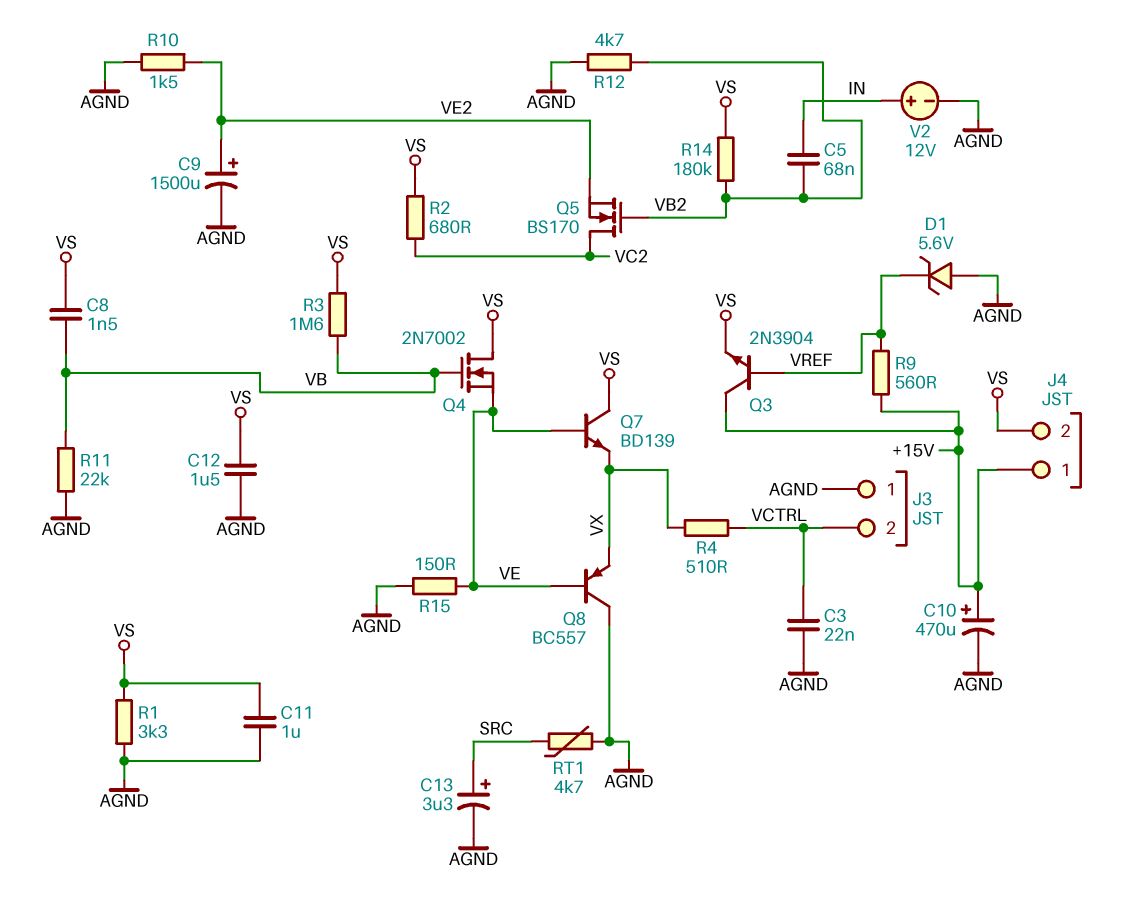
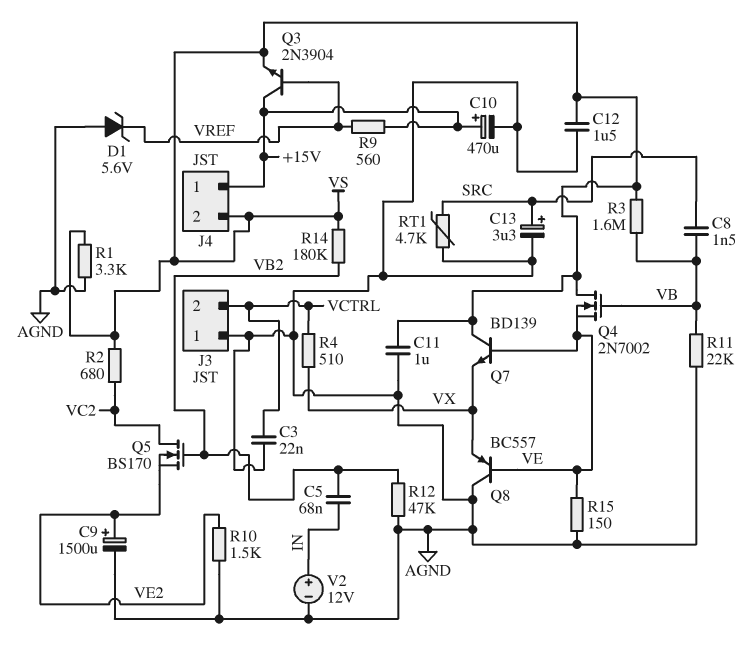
C8: 1.5nF (VB, VS) -> 1.5nF (SRC, VB)
R12: 4.7k (AGND, VB2) -> 47k (AGND, VB2)

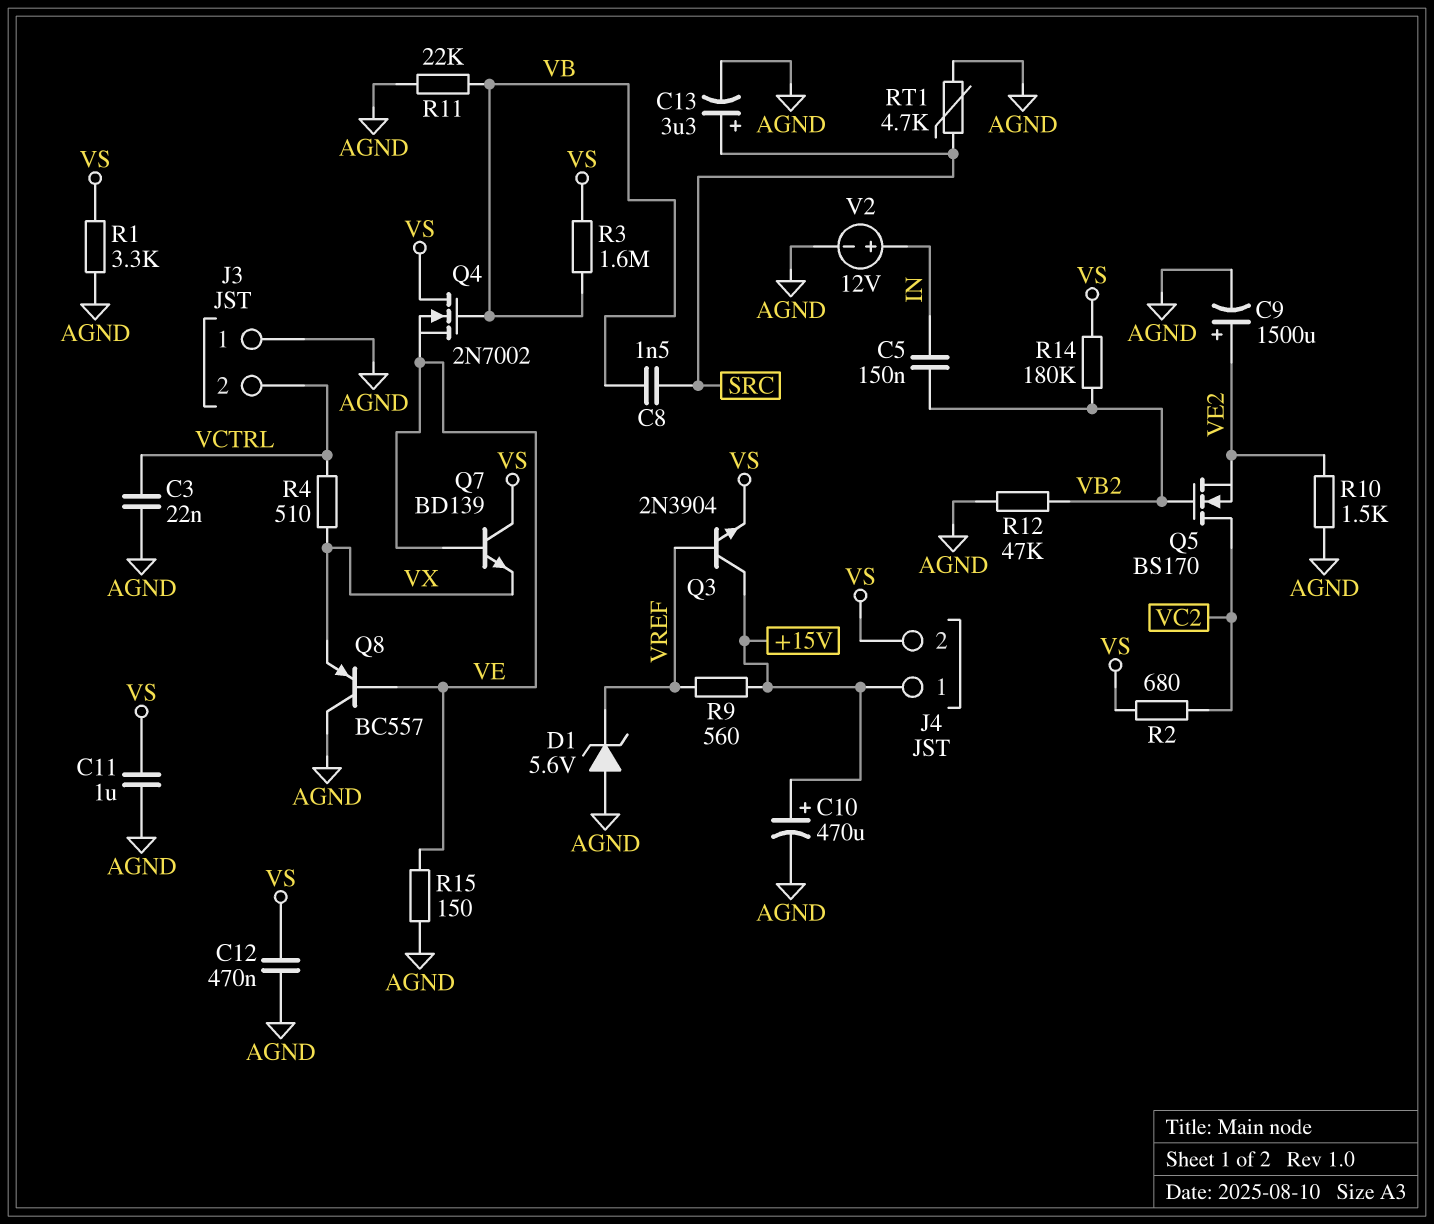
C5: 68nF (IN, VB2) -> 150nF (IN, VB2)
C12: 1.5uF (AGND, VS) -> 470nF (AGND, VS)

